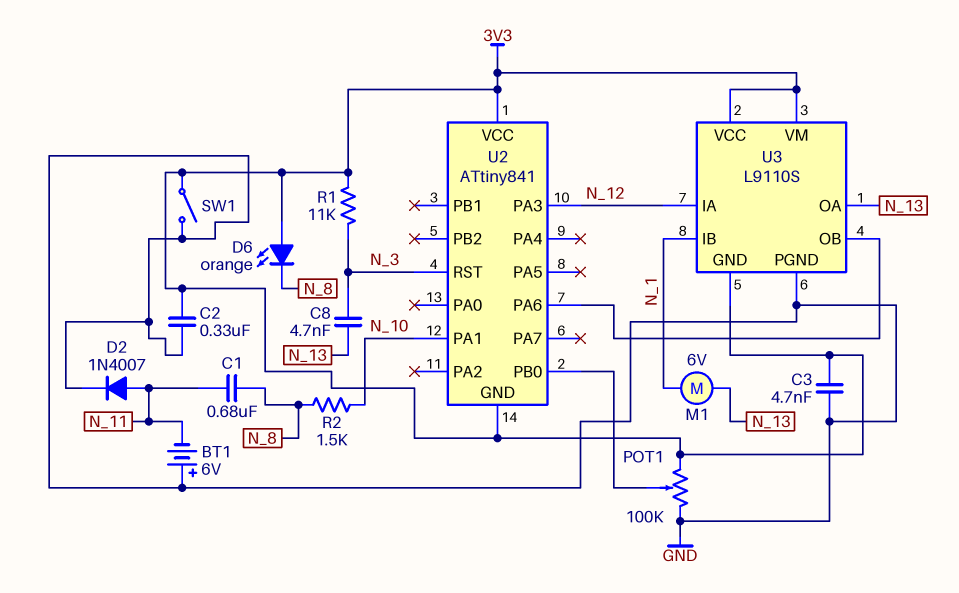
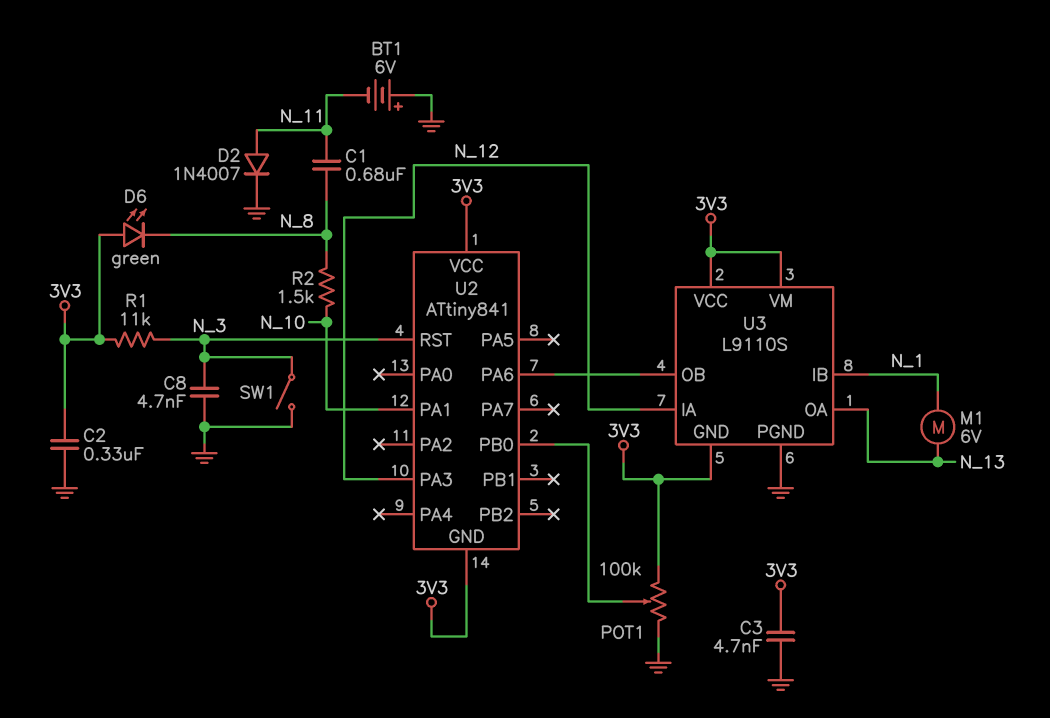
C8: 4.7nF (N_3, N_13) -> 4.7nF (GND, N_3)
D6: LED orange (A 3V3, K N_8) -> LED green (A 3V3, K N_8)
SW1: switch (3V3, GND) -> switch (GND, N_3)

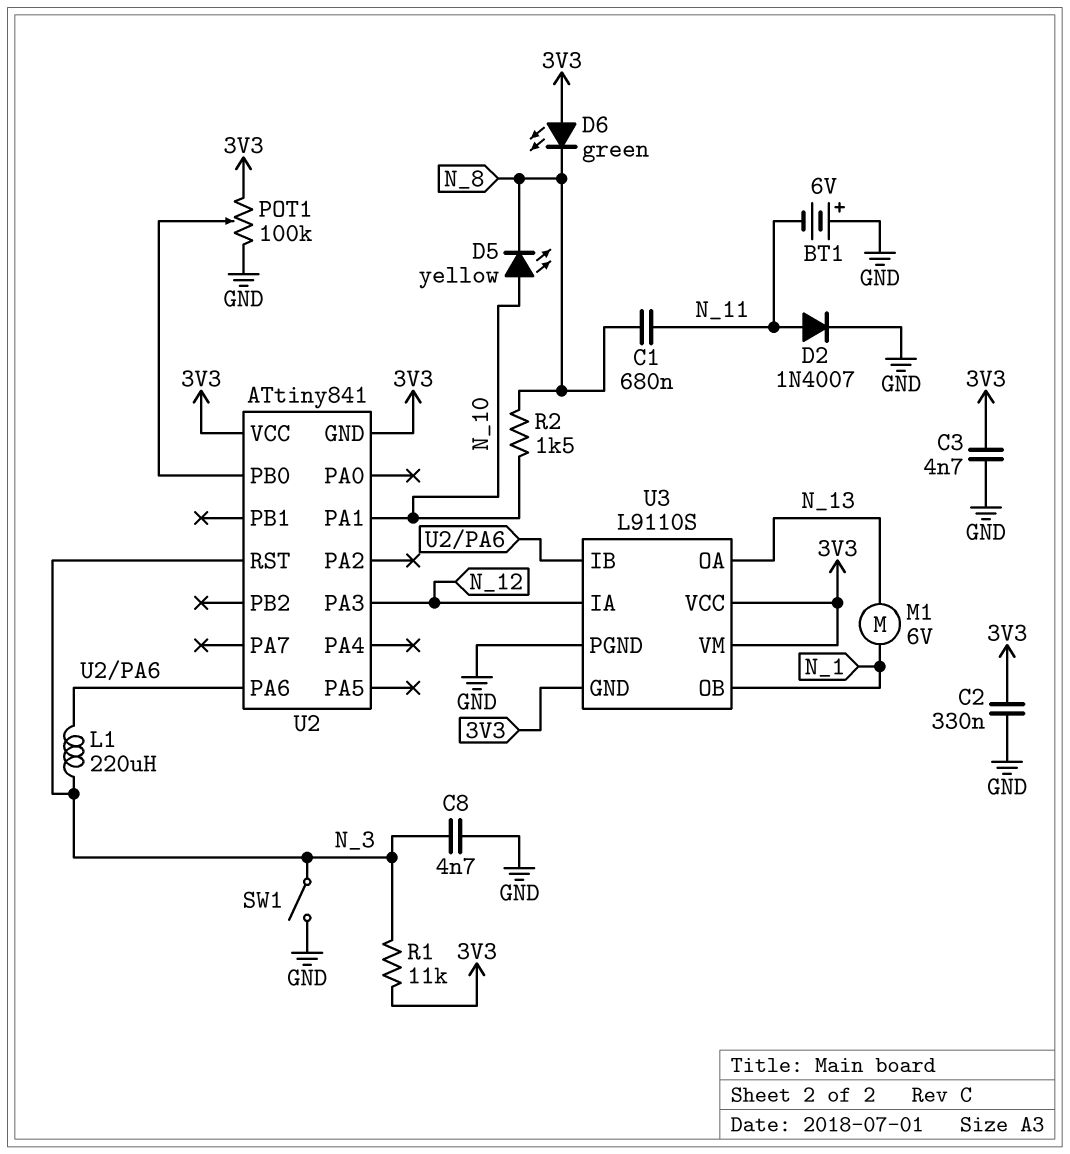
D5: none -> LED yellow (A N_10, K N_8)
L1: none -> 220uH (N_3, U2/PA6)
U3 pin IB: N_1 -> U2/PA6
U3 pin OB: U2/PA6 -> N_1

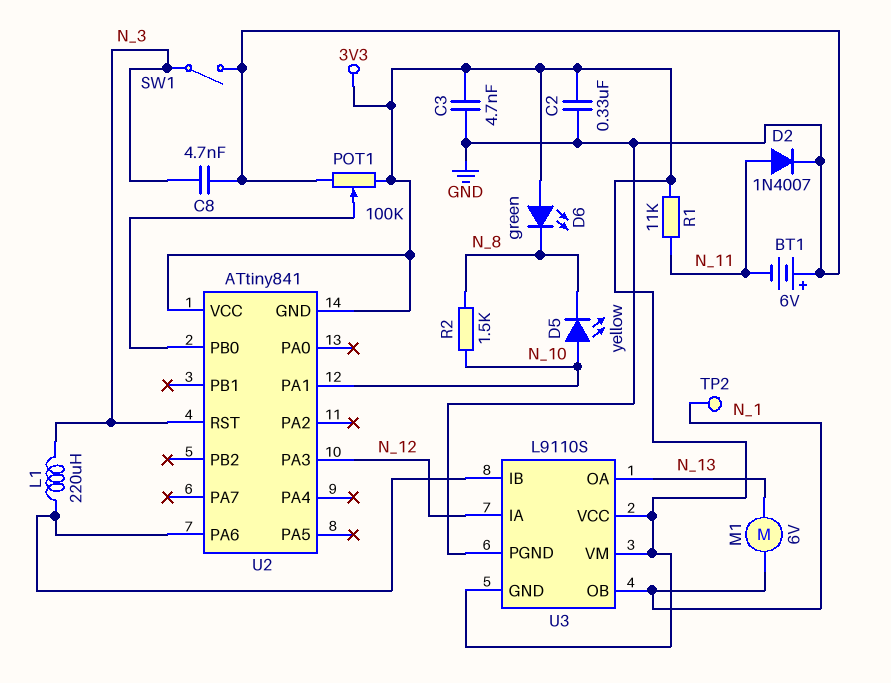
C1: 680nF (N_8, N_11) -> none
R1: 11k (3V3, N_3) -> 11k (3V3, N_11)
TP2: none -> test point (N_1)

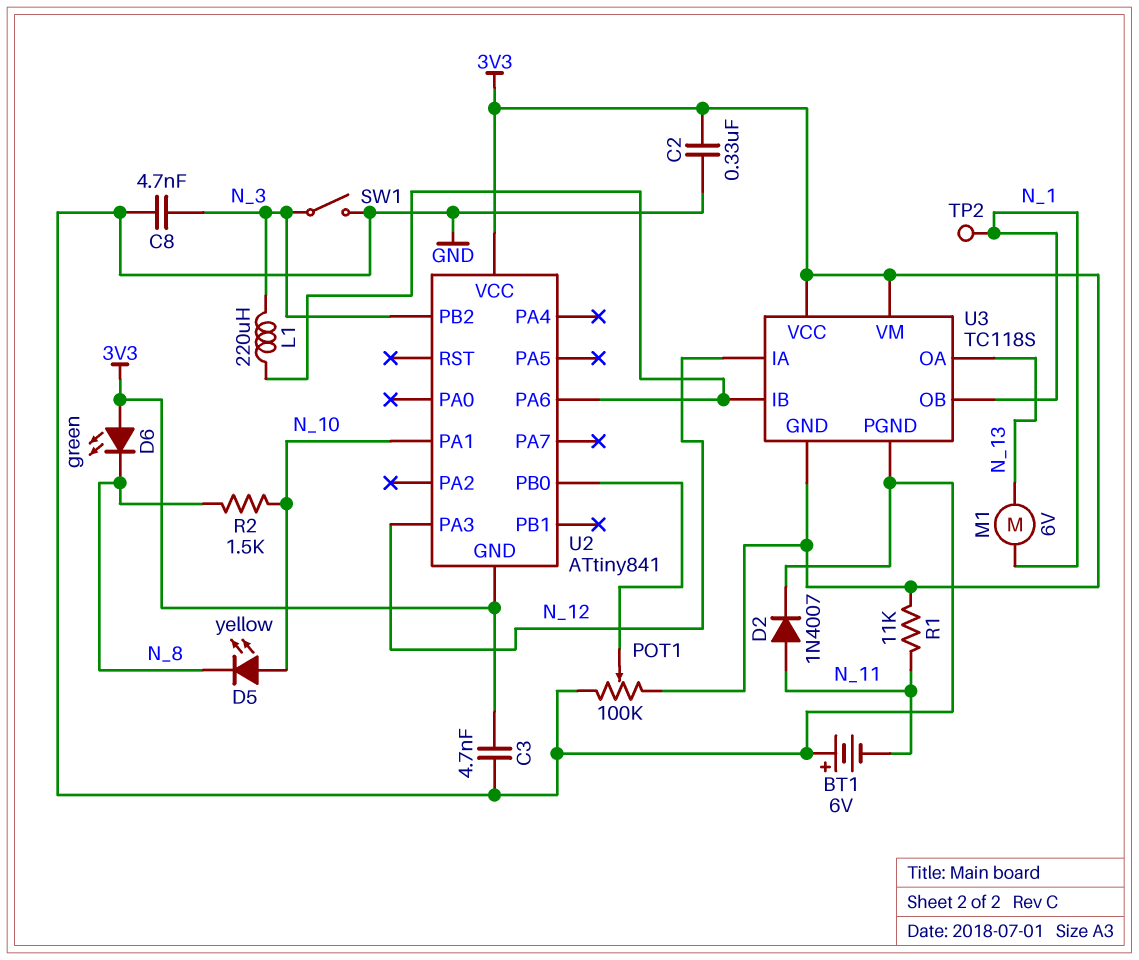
U2 pin PB2: none -> N_3
U2 pin RST: N_3 -> none
U3: L9110S -> TC118S

